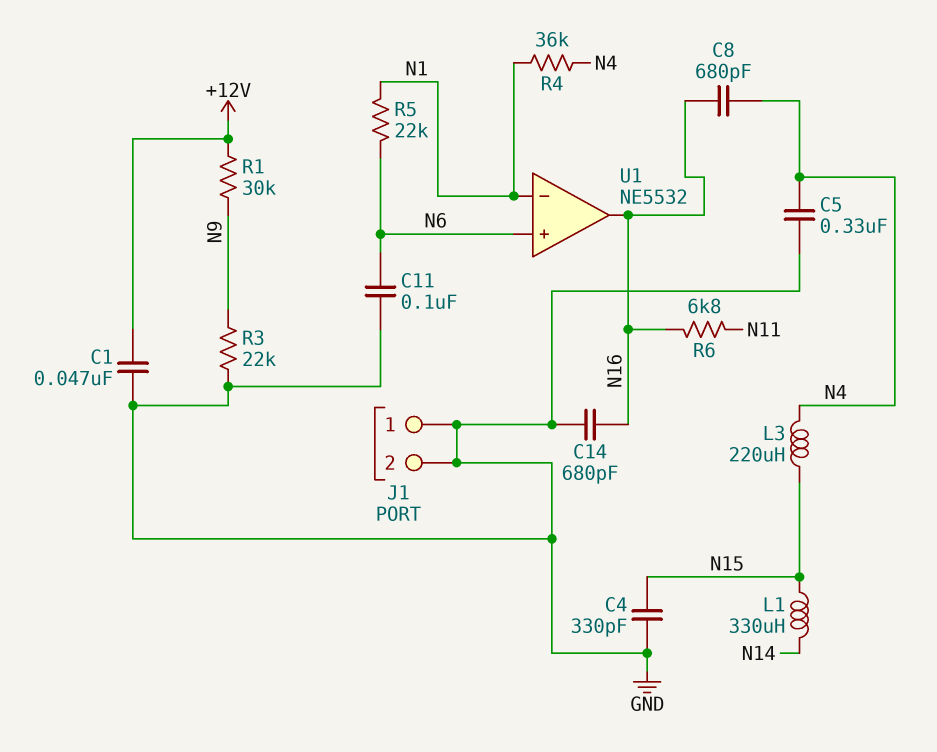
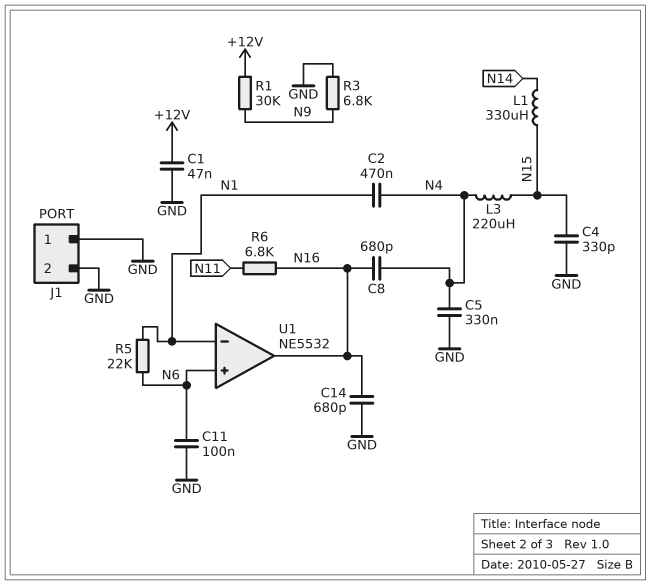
C2: none -> 470nF (N1, N4)
R3: 22k (GND, N9) -> 6.8k (GND, N9)
R4: 36k (N1, N4) -> none

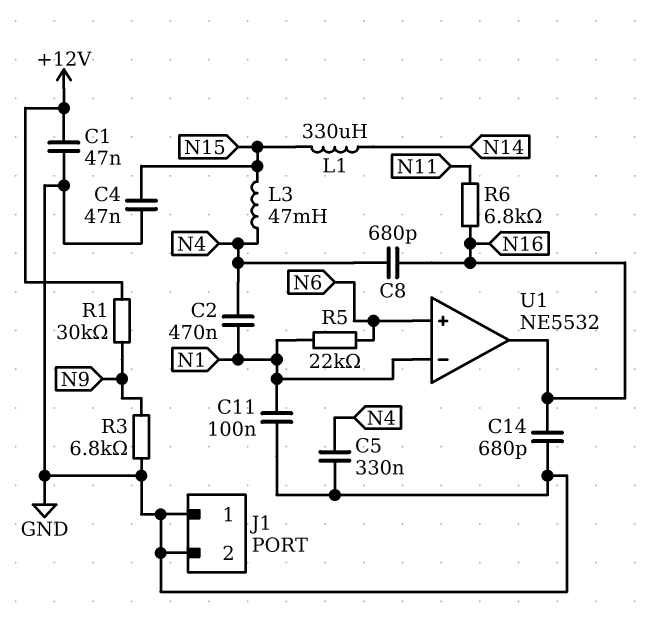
C4: 330pF (GND, N15) -> 47nF (GND, N15)
C11: 100nF (GND, N6) -> 100nF (GND, N1)
L3: 220uH (N4, N15) -> 47mH (N4, N15)

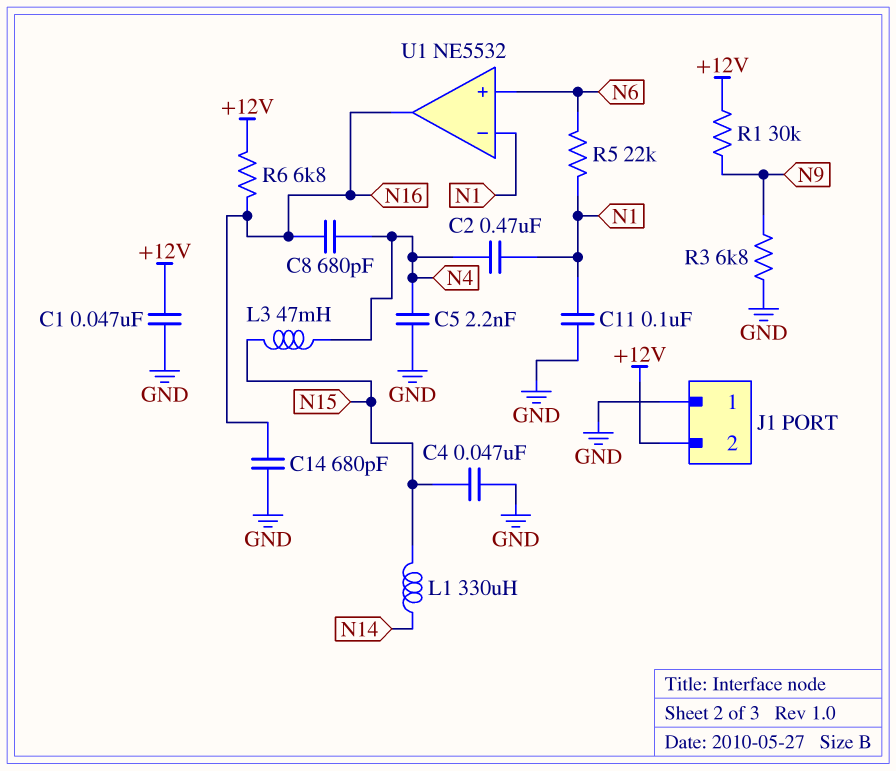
C5: 330nF (GND, N4) -> 2.2nF (GND, N4)
J1 pin 2: GND -> +12V
R6: 6.8k (N11, N16) -> 6.8k (+12V, N16)

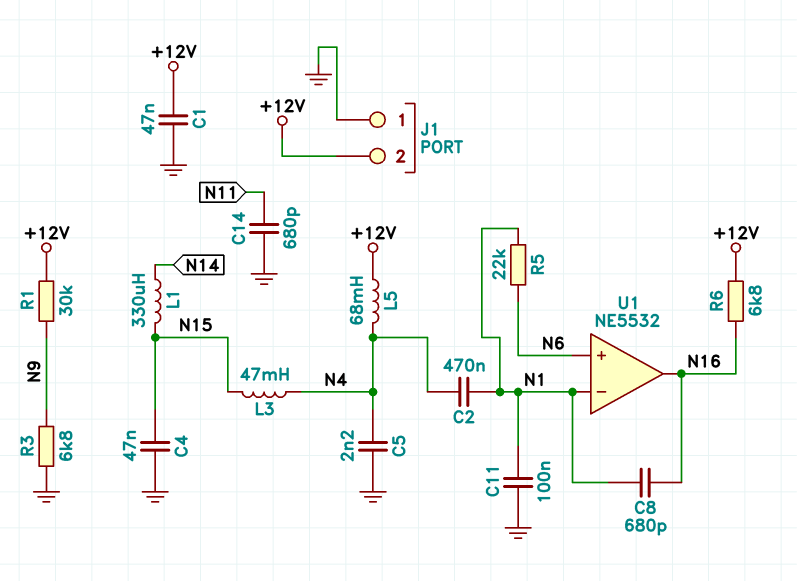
C8: 680pF (N4, N16) -> 680pF (N1, N16)
C14: 680pF (GND, N16) -> 680pF (GND, N11)
L5: none -> 68mH (+12V, N4)

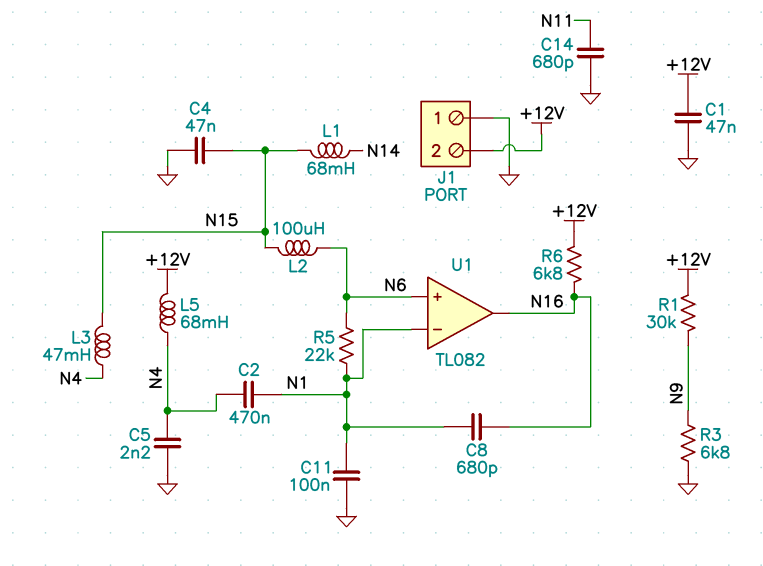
L1: 330uH (N14, N15) -> 68mH (N14, N15)
L2: none -> 100uH (N6, N15)
U1: NE5532 -> TL082

